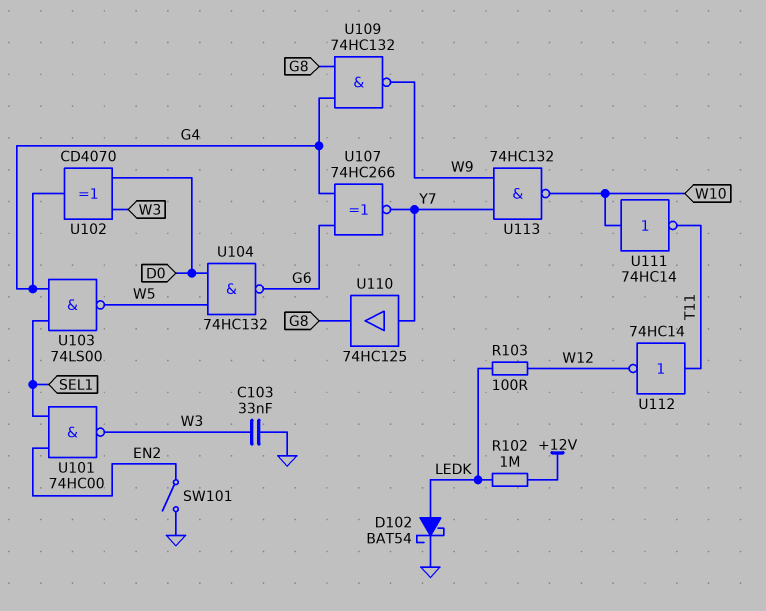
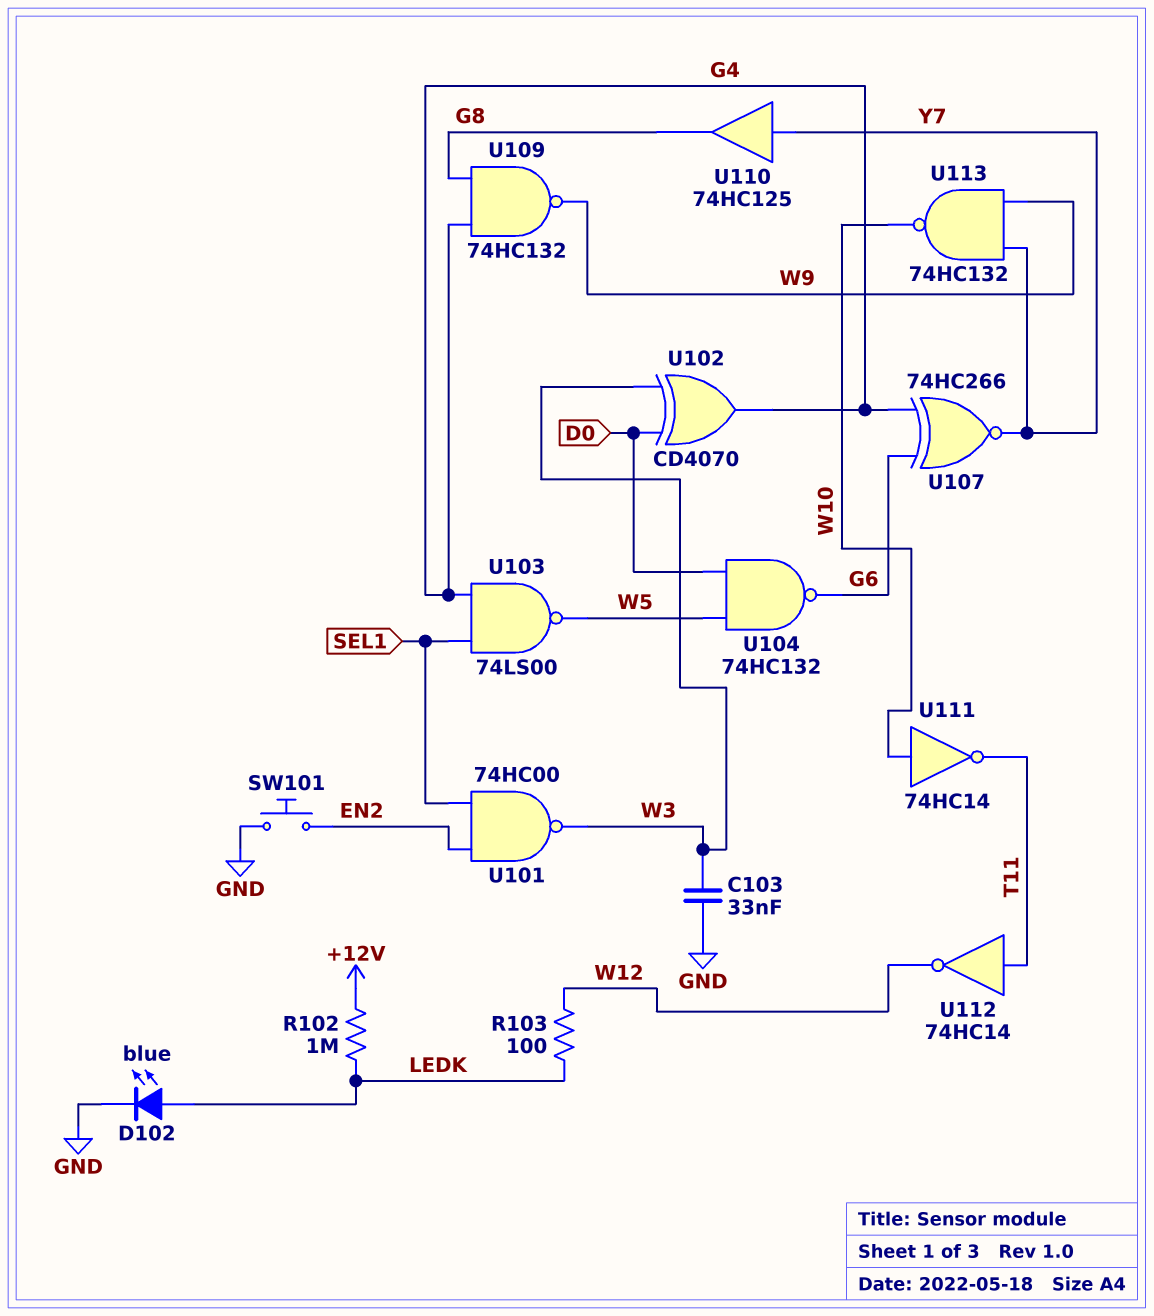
D102: schottky BAT54 (A LEDK, K GND) -> LED blue (A LEDK, K GND)
SW101: switch (EN2, GND) -> button (EN2, GND)

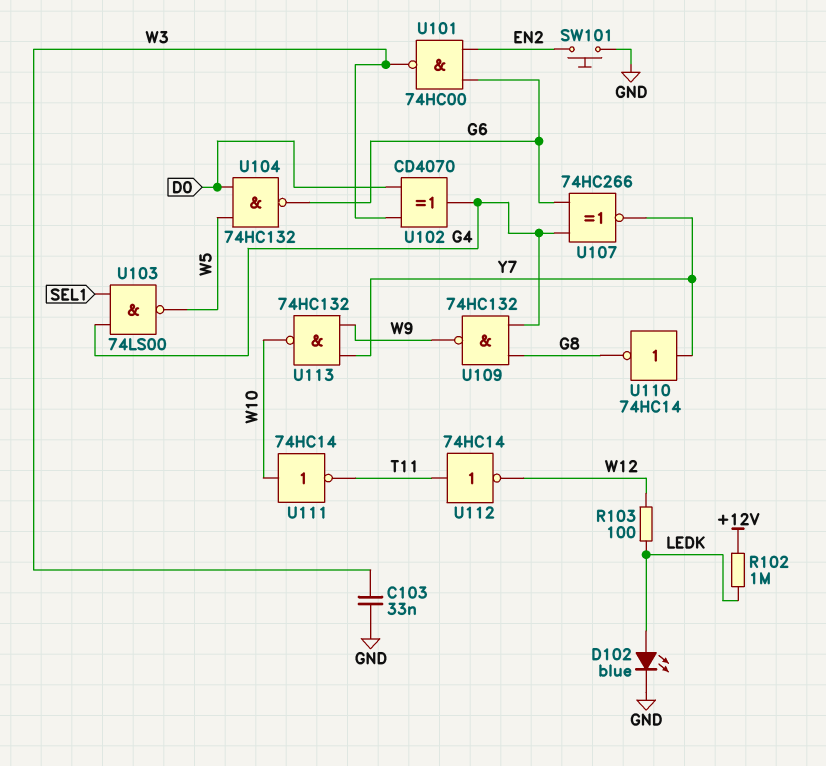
U101: NAND 74HC00 (in EN2, in SEL1, out W3) -> NAND 74HC00 (in EN2, in G6, out W3)
U110: buffer 74HC125 (in Y7, out G8) -> NOT 74HC14 (in Y7, out G8)

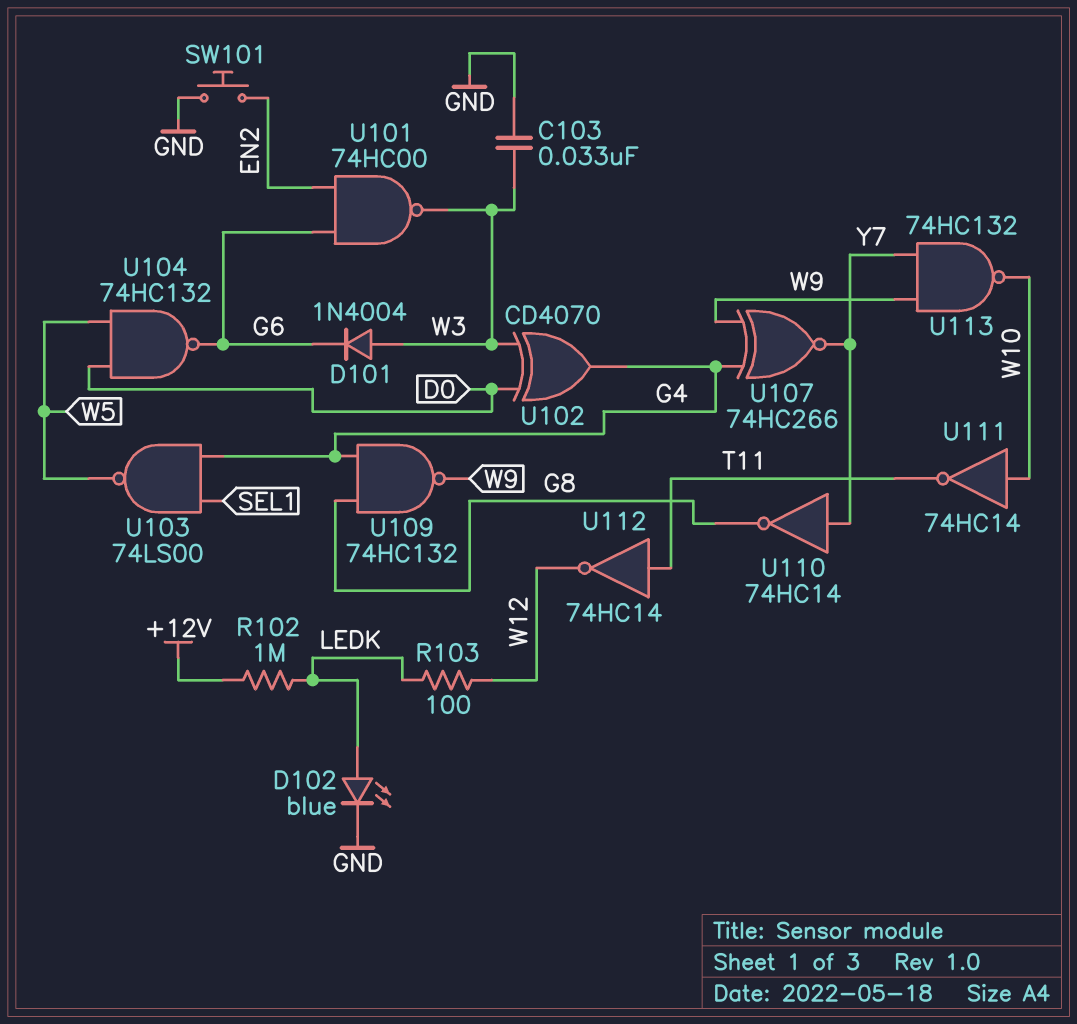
D101: none -> diode 1N4004 (A W3, K G6)
U107: XNOR 74HC266 (in G4, in G6, out Y7) -> XNOR 74HC266 (in G4, in W9, out Y7)

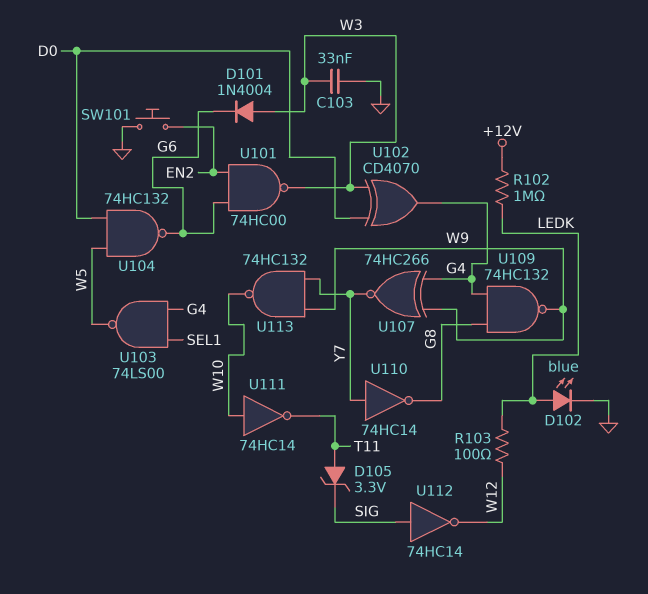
D105: none -> zener 3.3V (A T11, K SIG)
U112: NOT 74HC14 (in T11, out W12) -> NOT 74HC14 (in SIG, out W12)

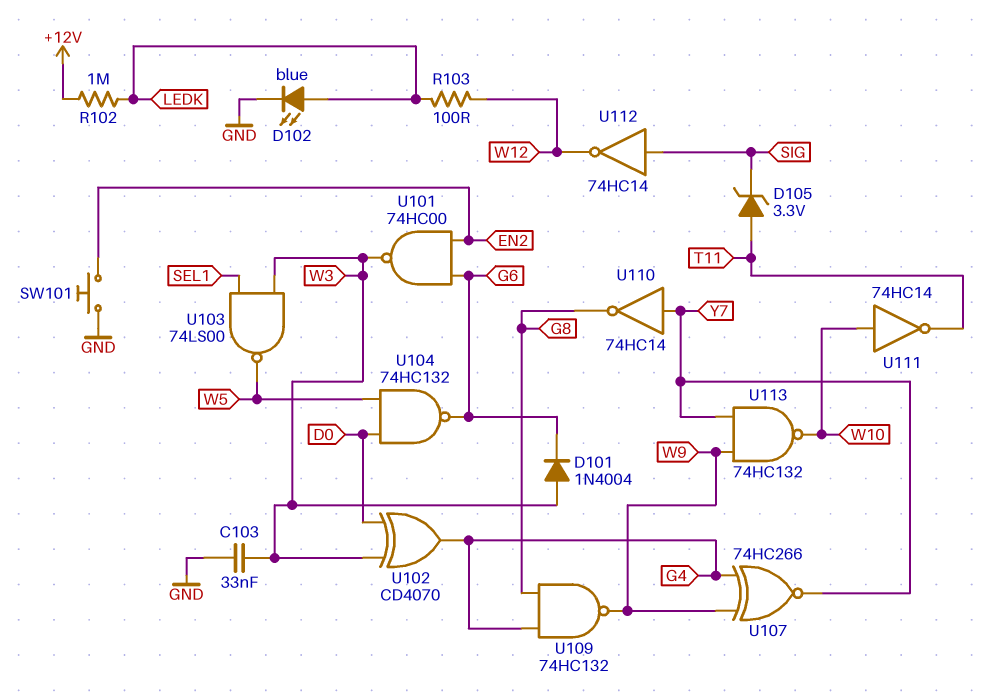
U103: NAND 74LS00 (in G4, in SEL1, out W5) -> NAND 74LS00 (in SEL1, in W3, out W5)

